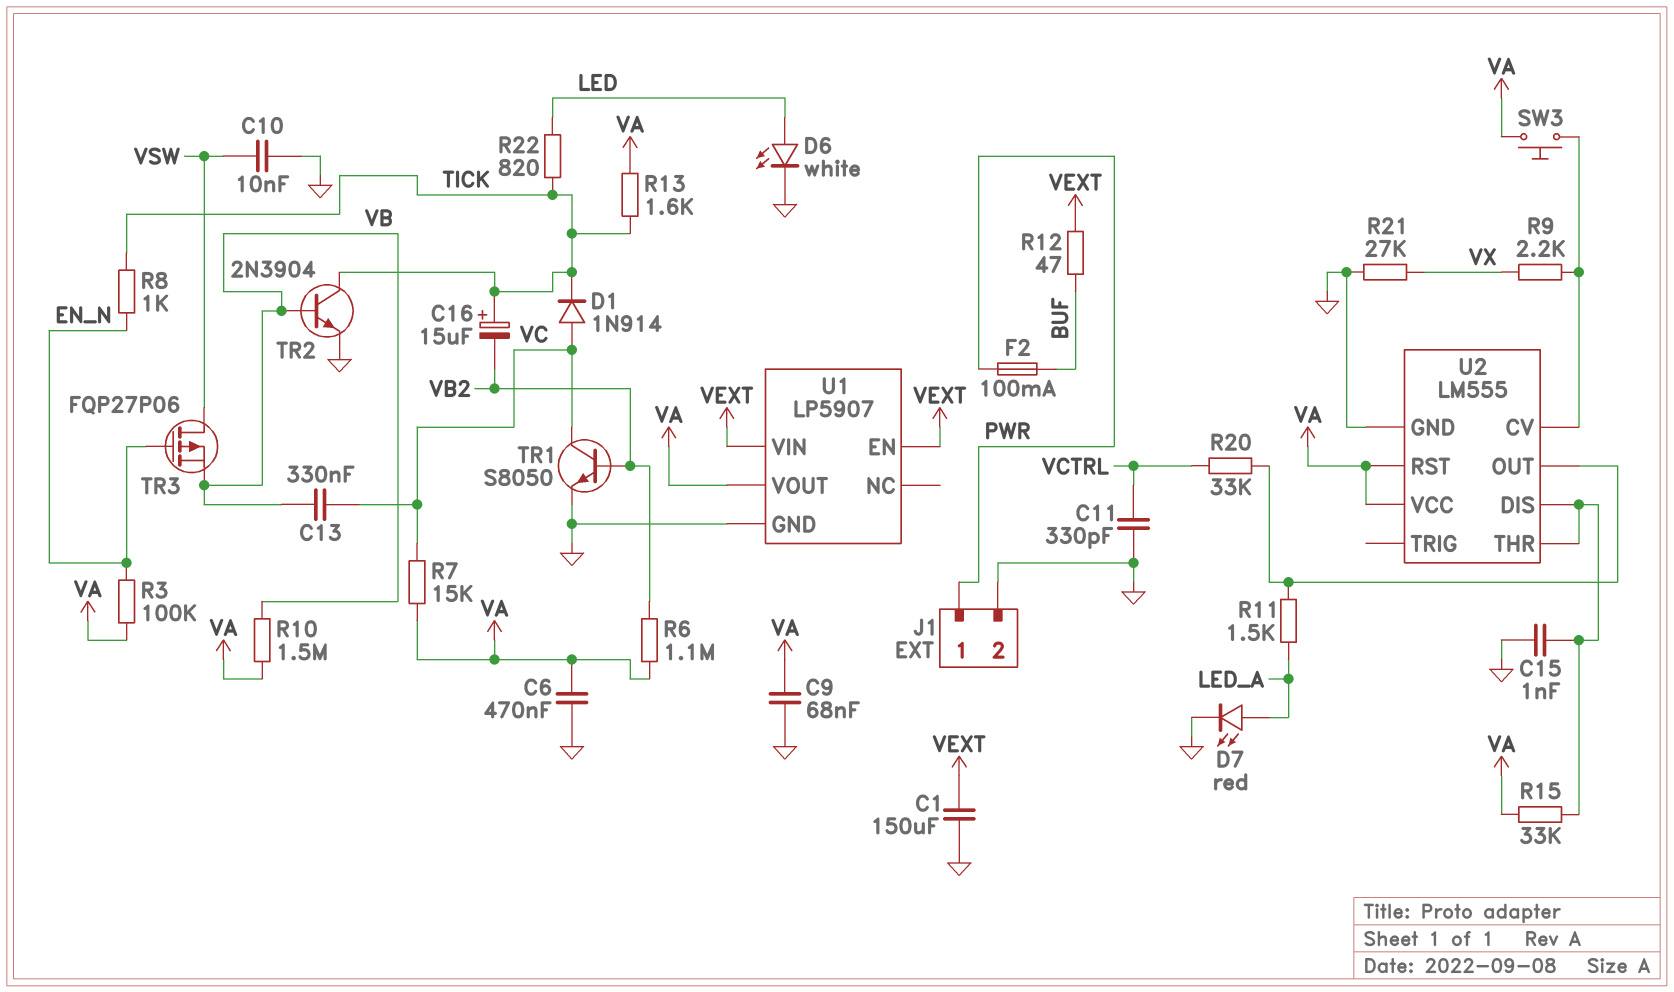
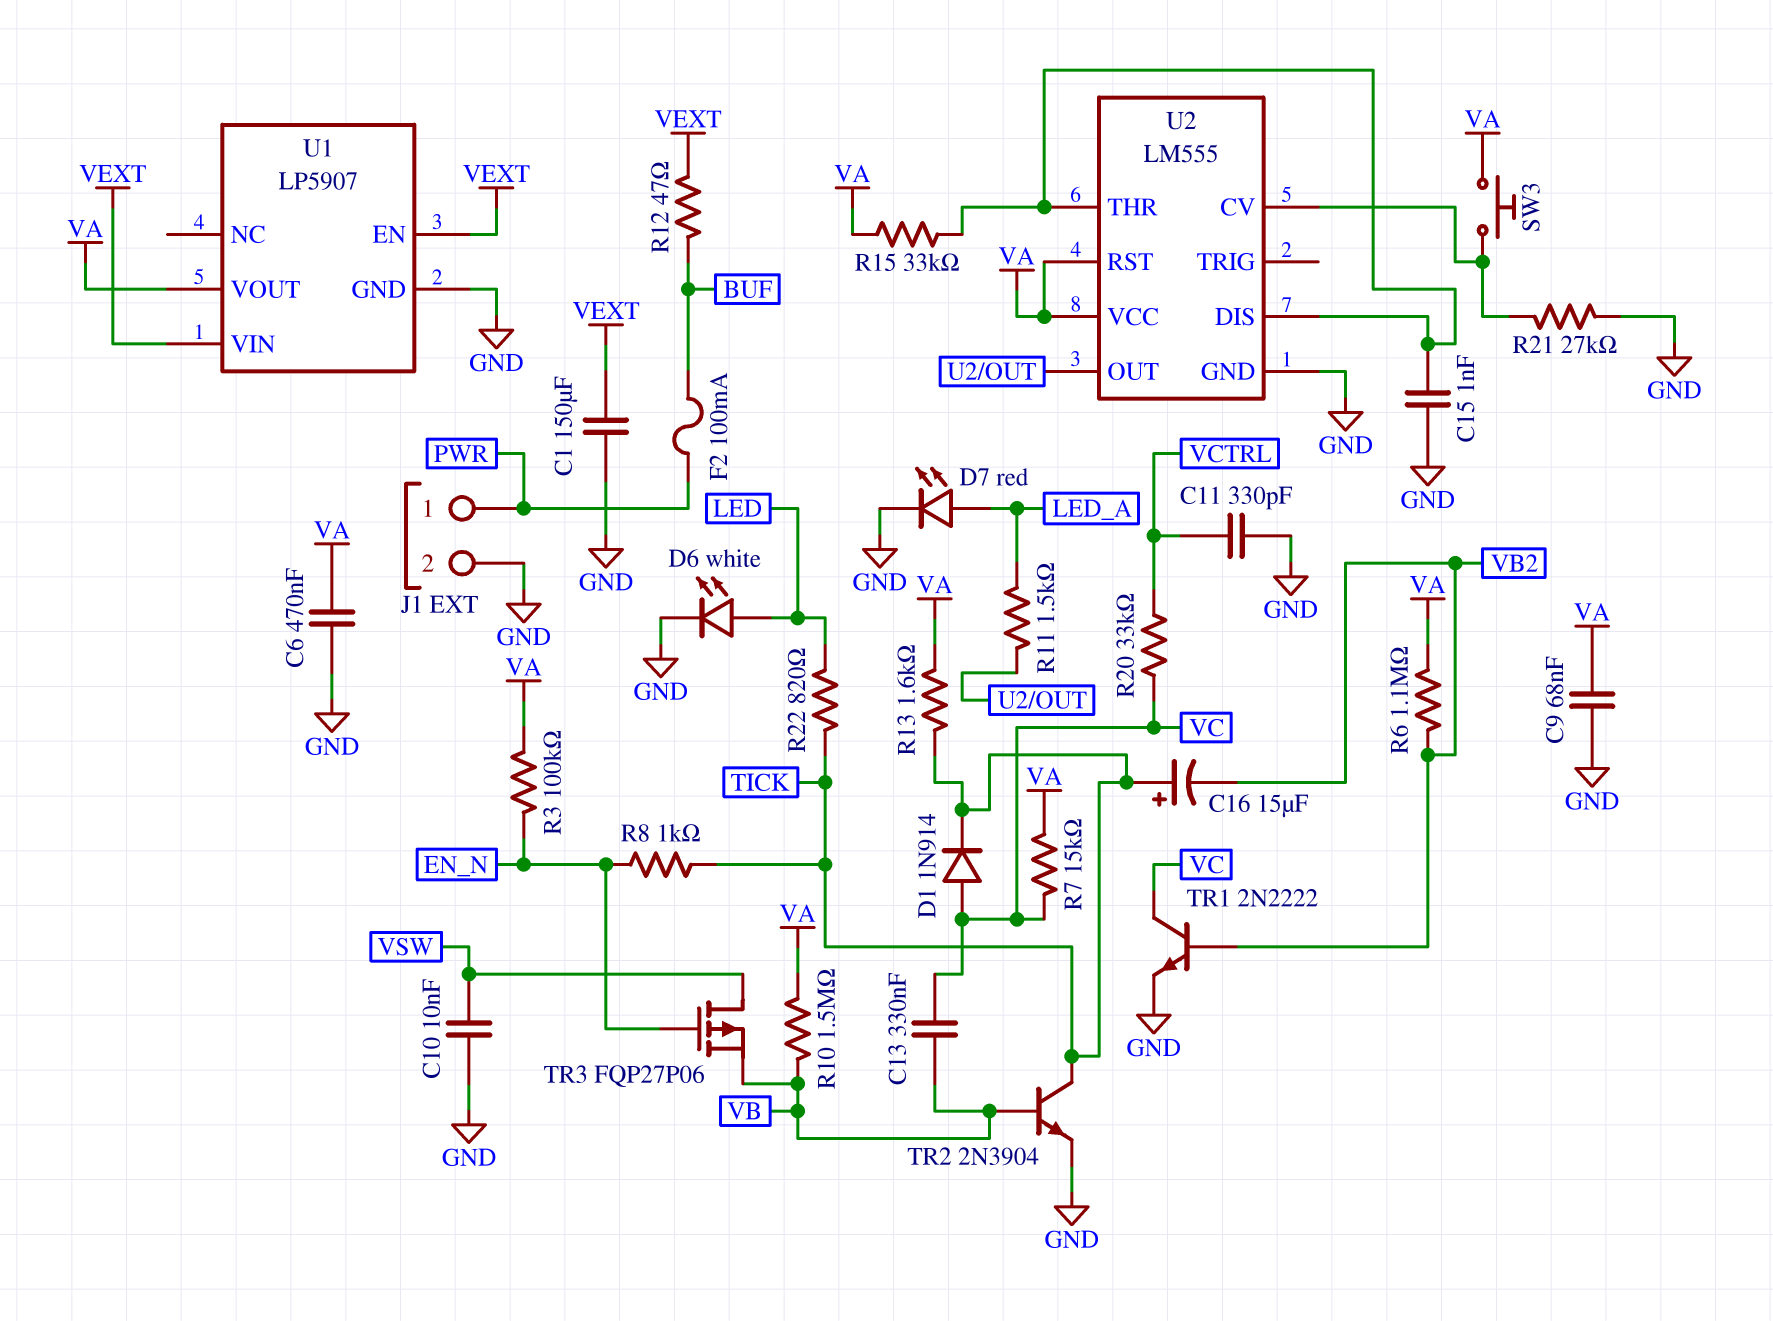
R9: 2.2k (U2/CV, VX) -> none
R20: 33k (U2/OUT, VCTRL) -> 33k (VC, VCTRL)
R21: 27k (GND, VX) -> 27k (GND, U2/CV)
TR1: NPN S8050 (B VB2, C VC, E GND) -> NPN 2N2222 (B VB2, C VC, E GND)

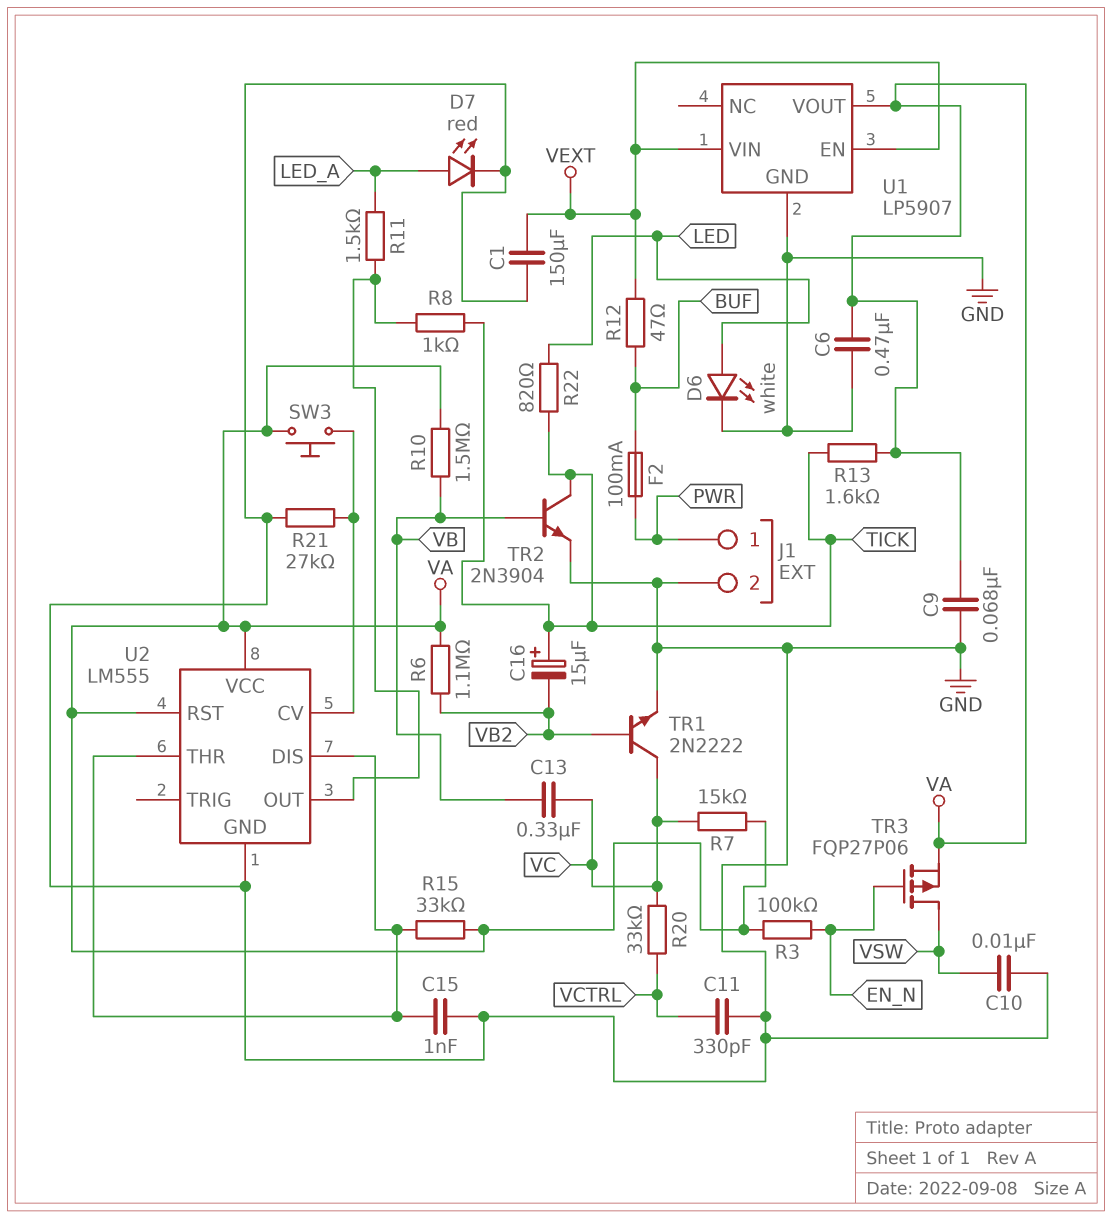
D1: diode 1N914 (A VC, K TICK) -> none
R8: 1k (EN_N, TICK) -> 1k (TICK, U2/OUT)
TR3: PMOS FQP27P06 (G EN_N, D VSW, S VB) -> PMOS FQP27P06 (G EN_N, D VSW, S VA)

